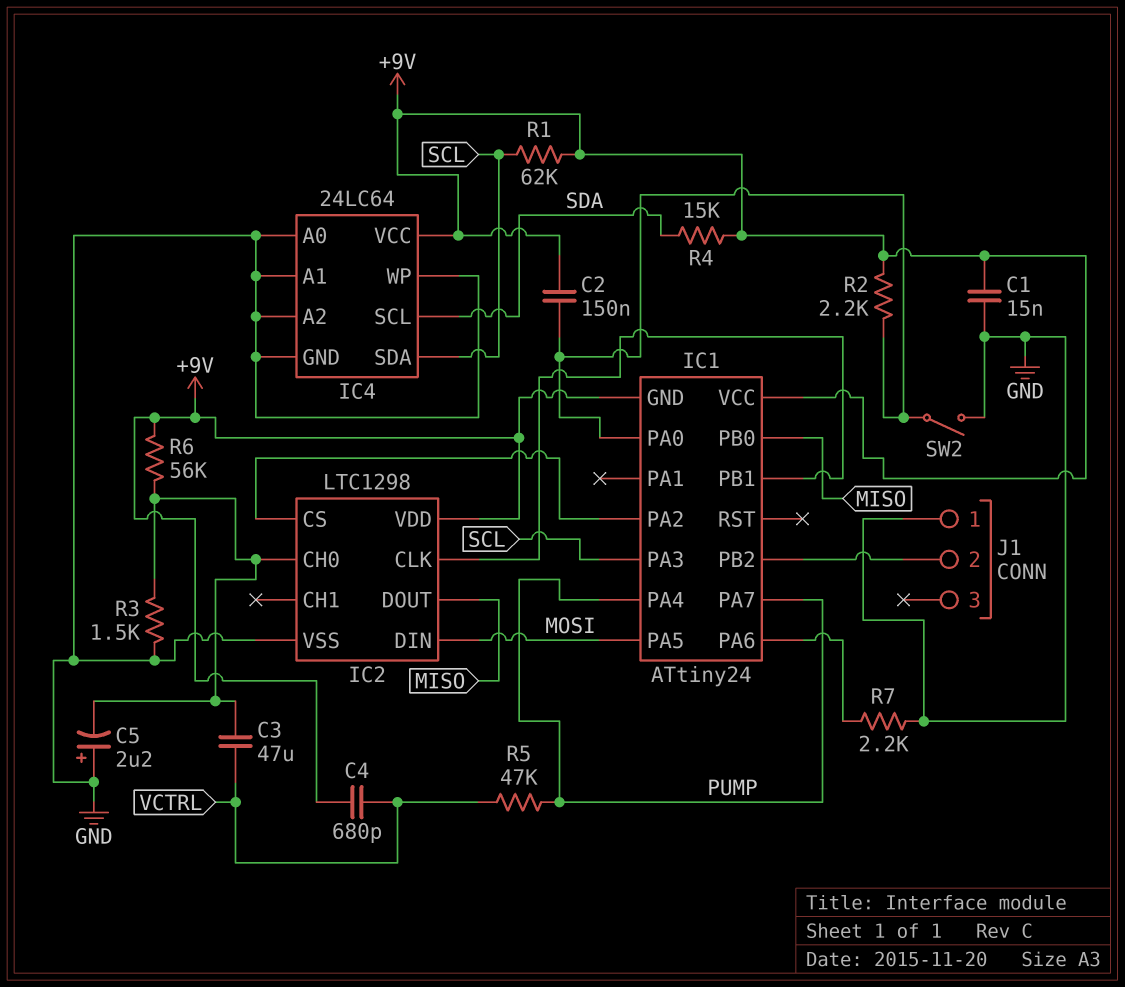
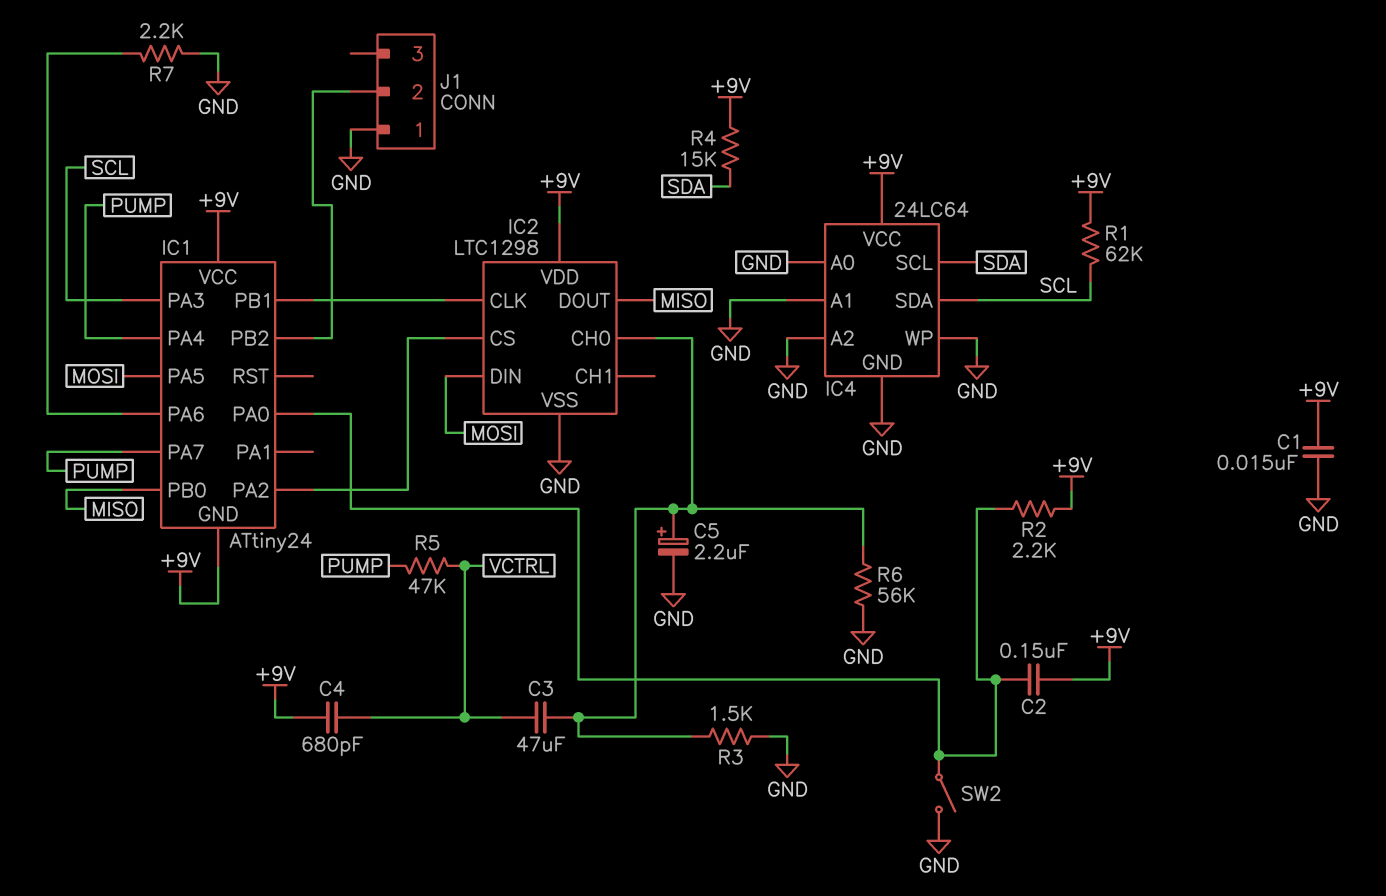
C5: 2.2uF (plus GND, minus IC2/CH0) -> 2.2uF (plus IC2/CH0, minus GND)
R6: 56k (+9V, IC2/CH0) -> 56k (GND, IC2/CH0)

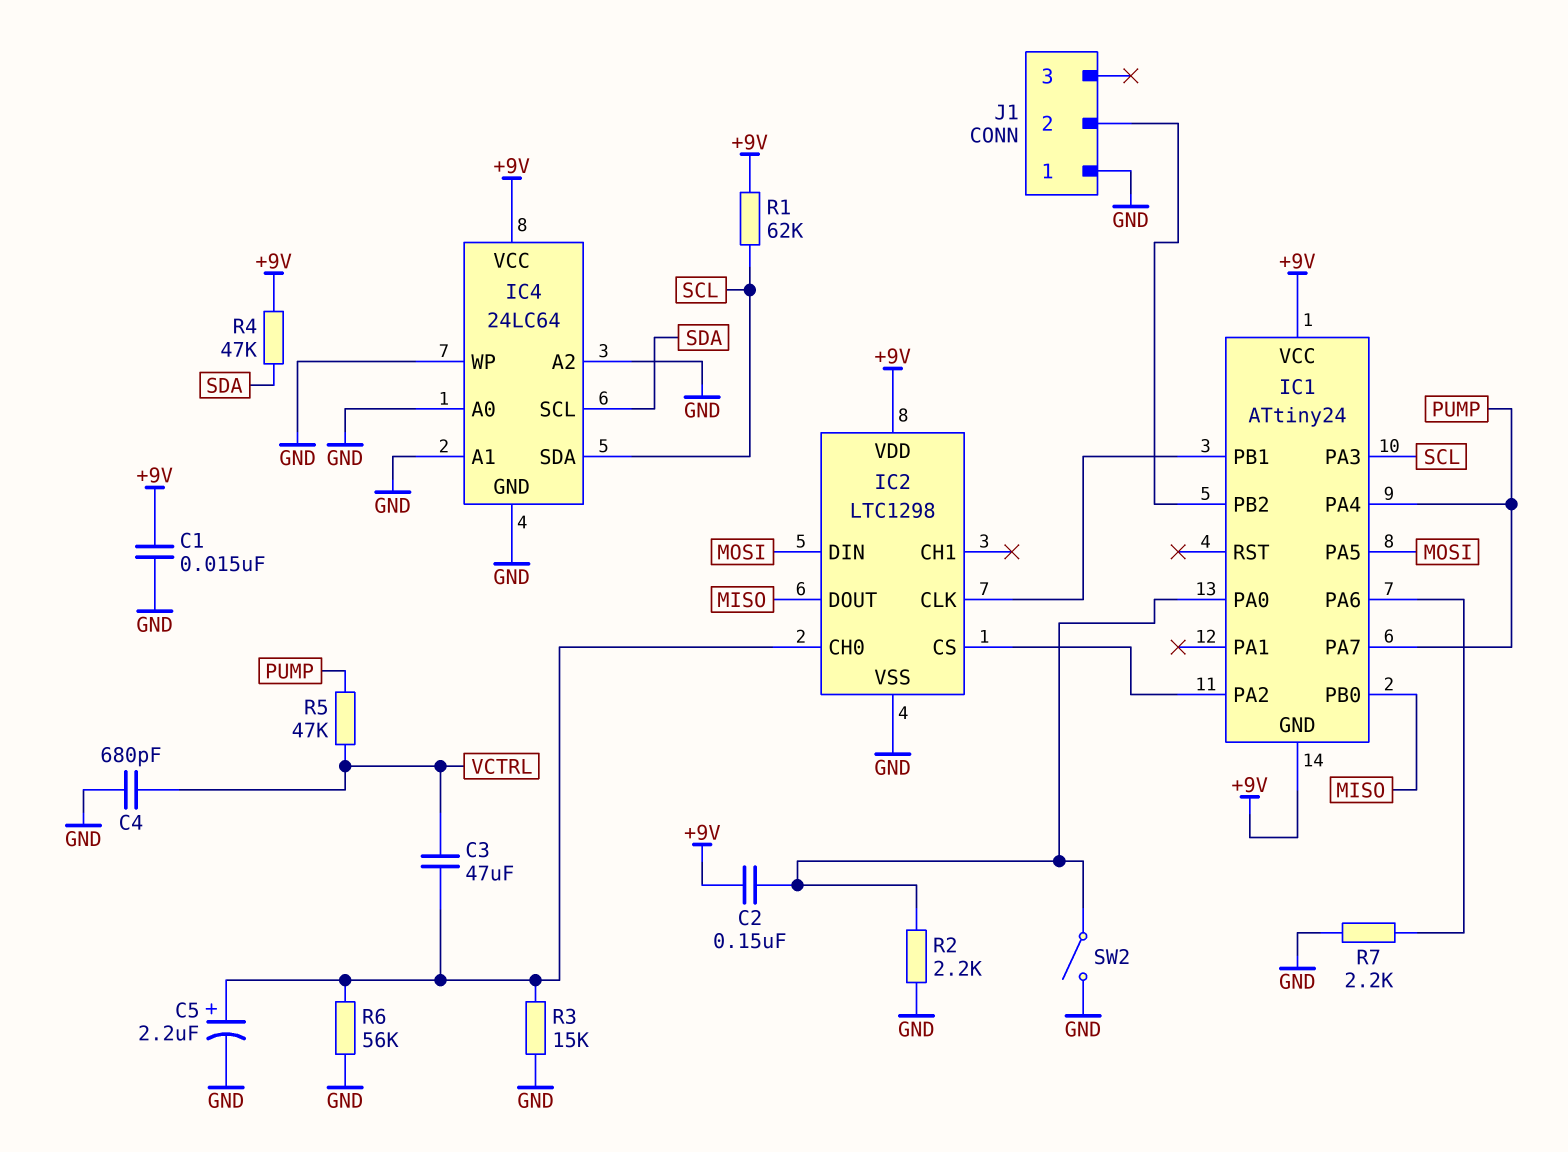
C4: 680pF (+9V, VCTRL) -> 680pF (GND, VCTRL)
R2: 2.2k (+9V, IC1/PA0) -> 2.2k (GND, IC1/PA0)
R3: 1.5k (GND, IC2/CH0) -> 15k (GND, IC2/CH0)
R4: 15k (+9V, SDA) -> 47k (+9V, SDA)

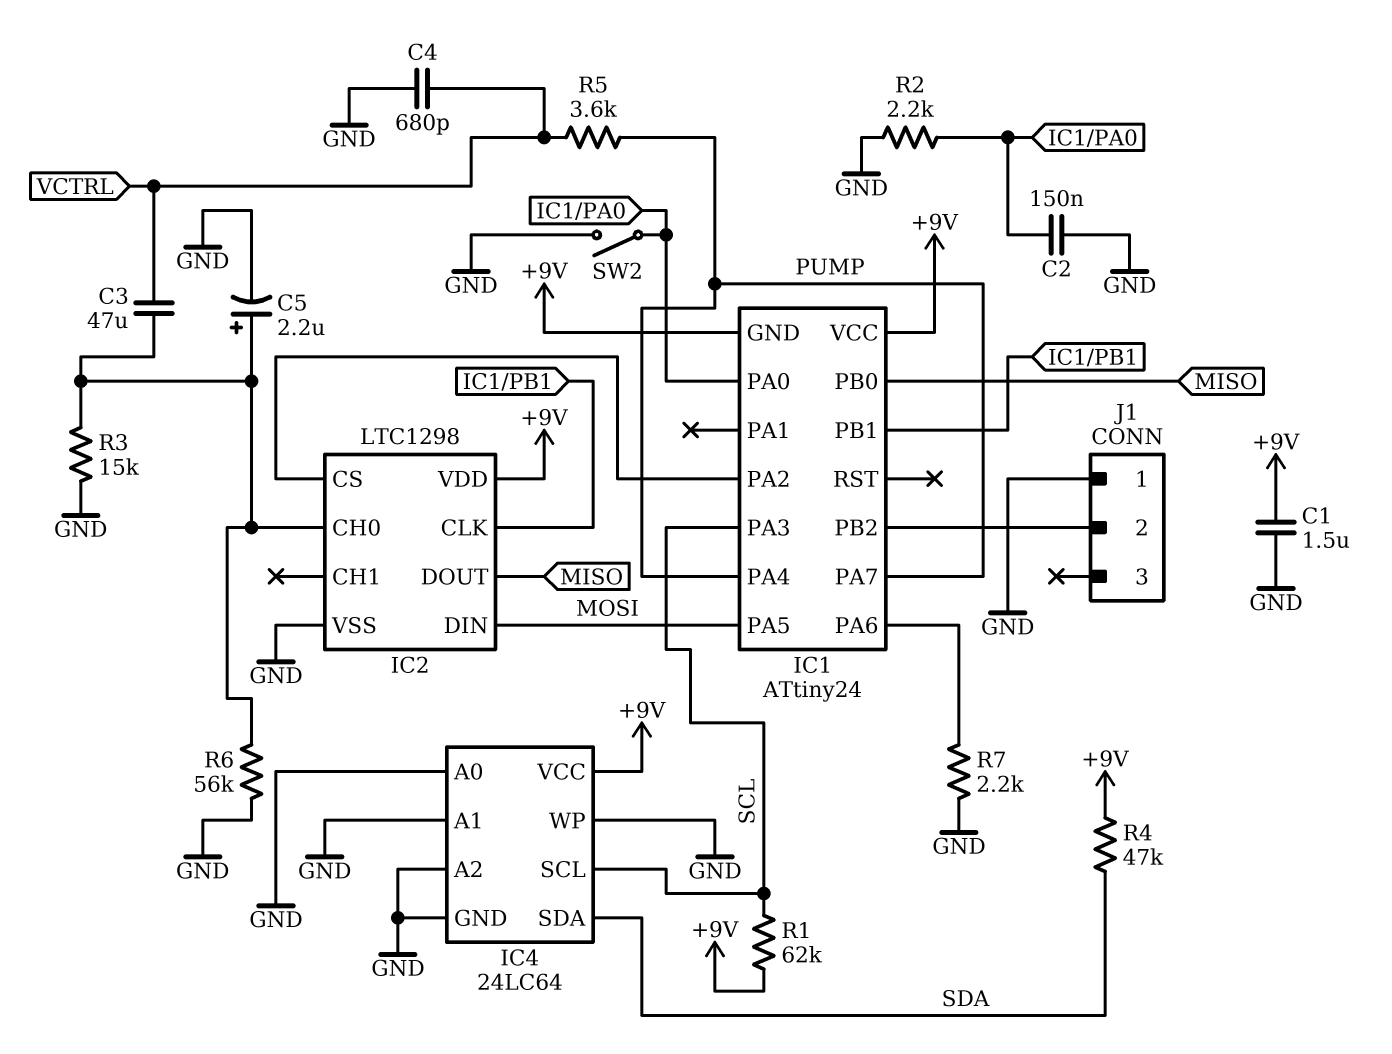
C1: 15nF (+9V, GND) -> 1.5uF (+9V, GND)
C2: 150nF (+9V, IC1/PA0) -> 150nF (GND, IC1/PA0)
IC4 pin SCL: SDA -> SCL
IC4 pin SDA: SCL -> SDA
R5: 47k (PUMP, VCTRL) -> 3.6k (PUMP, VCTRL)

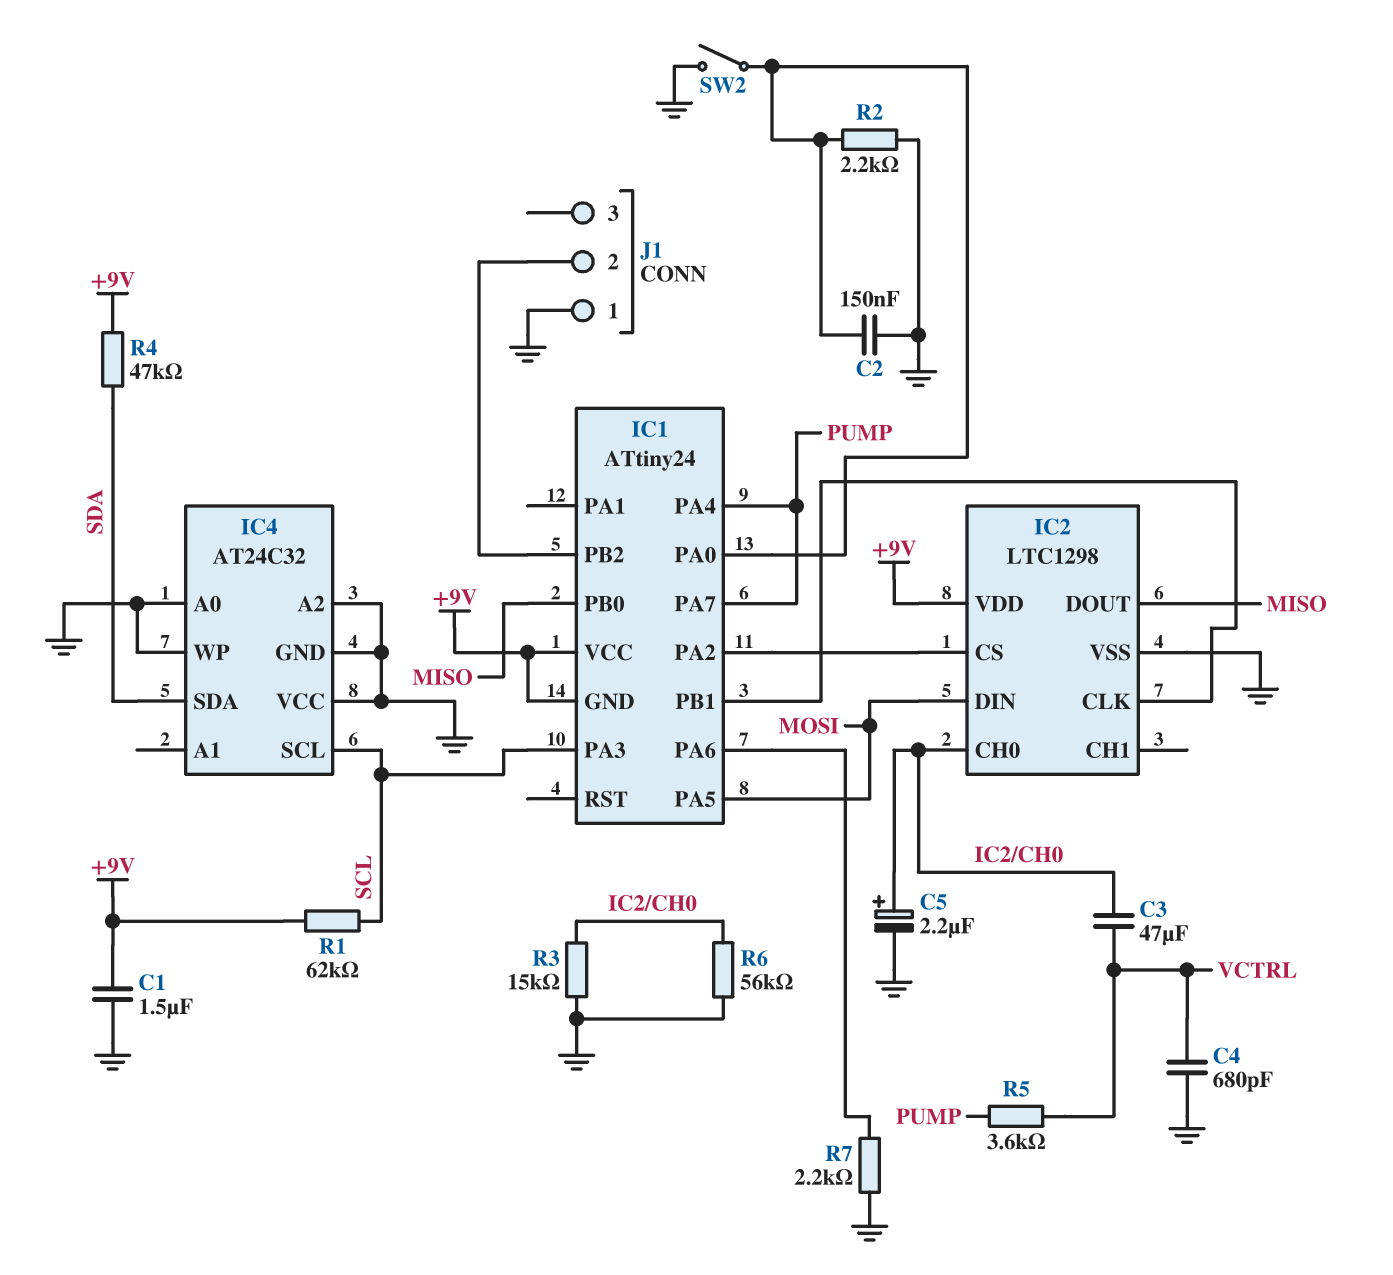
IC4: 24LC64 -> AT24C32
IC4 pin A1: GND -> none
IC4 pin VCC: +9V -> GND

